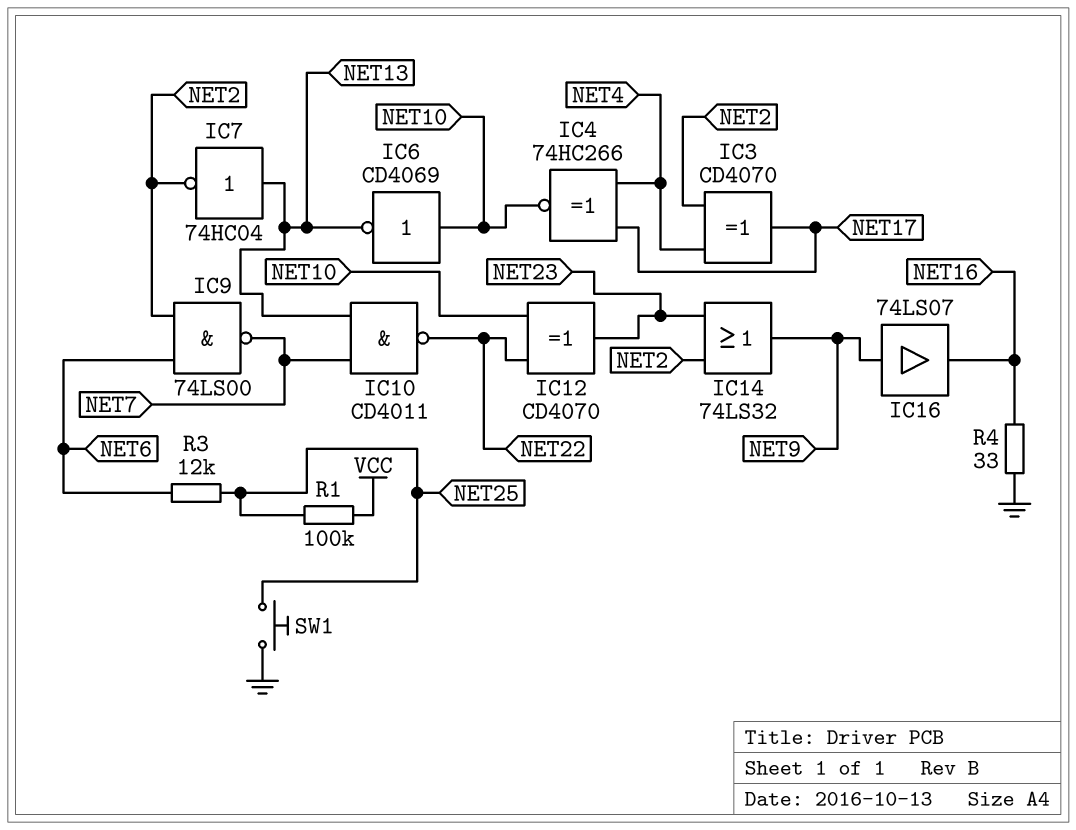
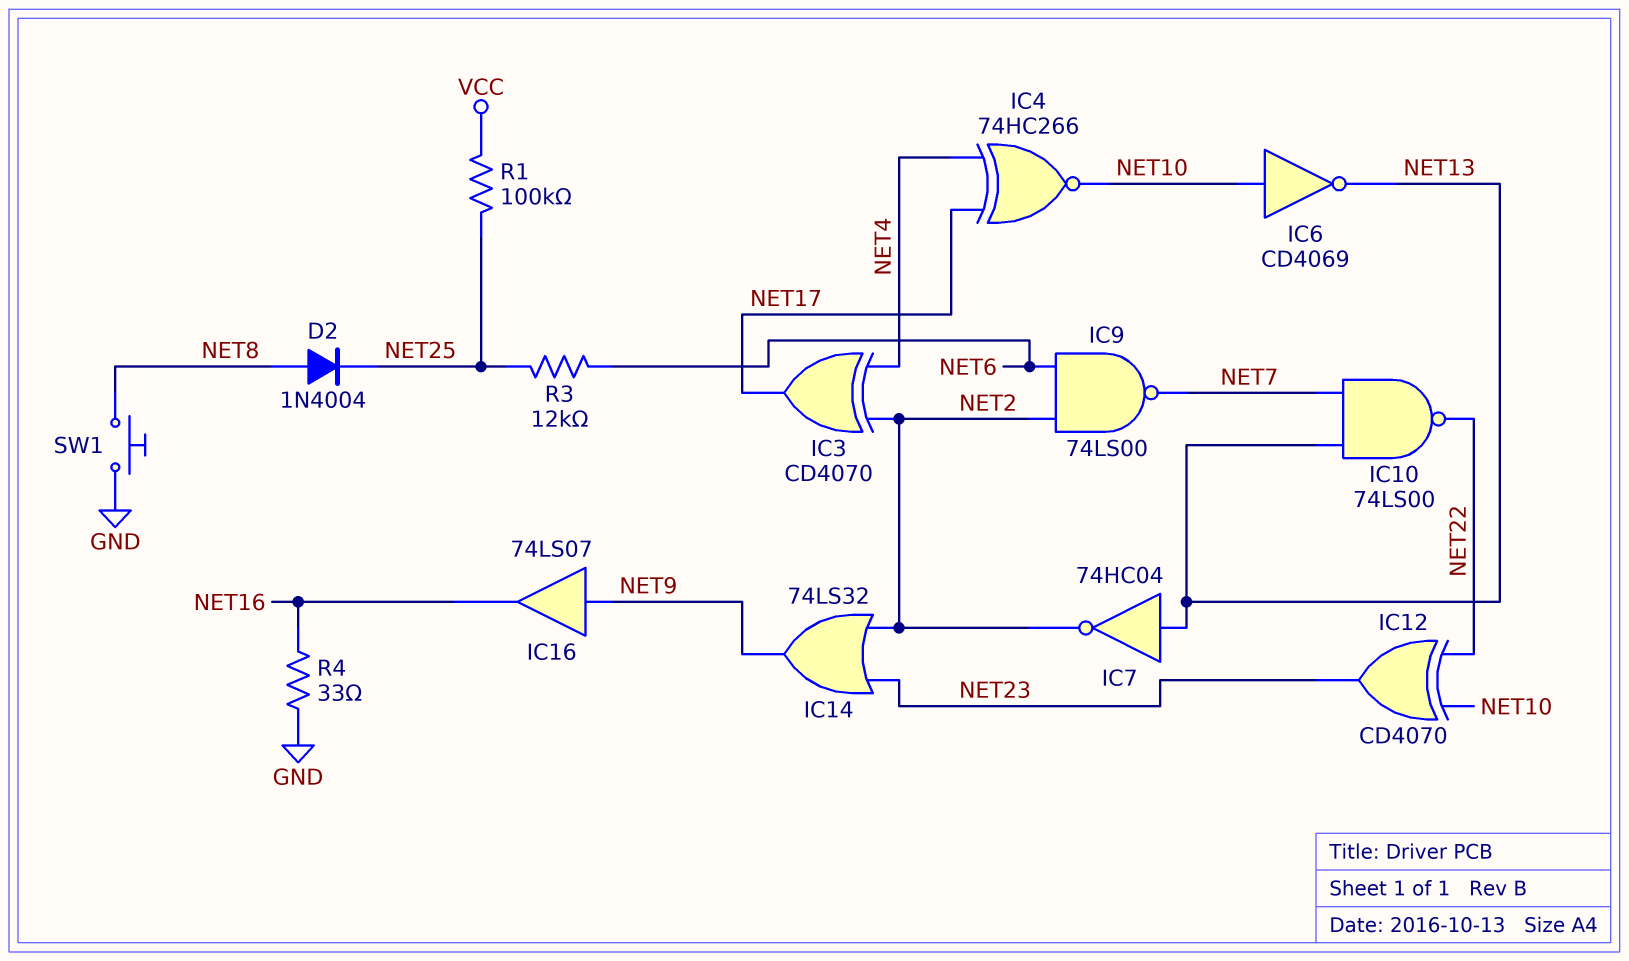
D2: none -> diode 1N4004 (A NET8, K NET25)
IC10: NAND CD4011 (in NET7, in NET13, out NET22) -> NAND 74LS00 (in NET7, in NET13, out NET22)
SW1: button (GND, NET25) -> button (GND, NET8)

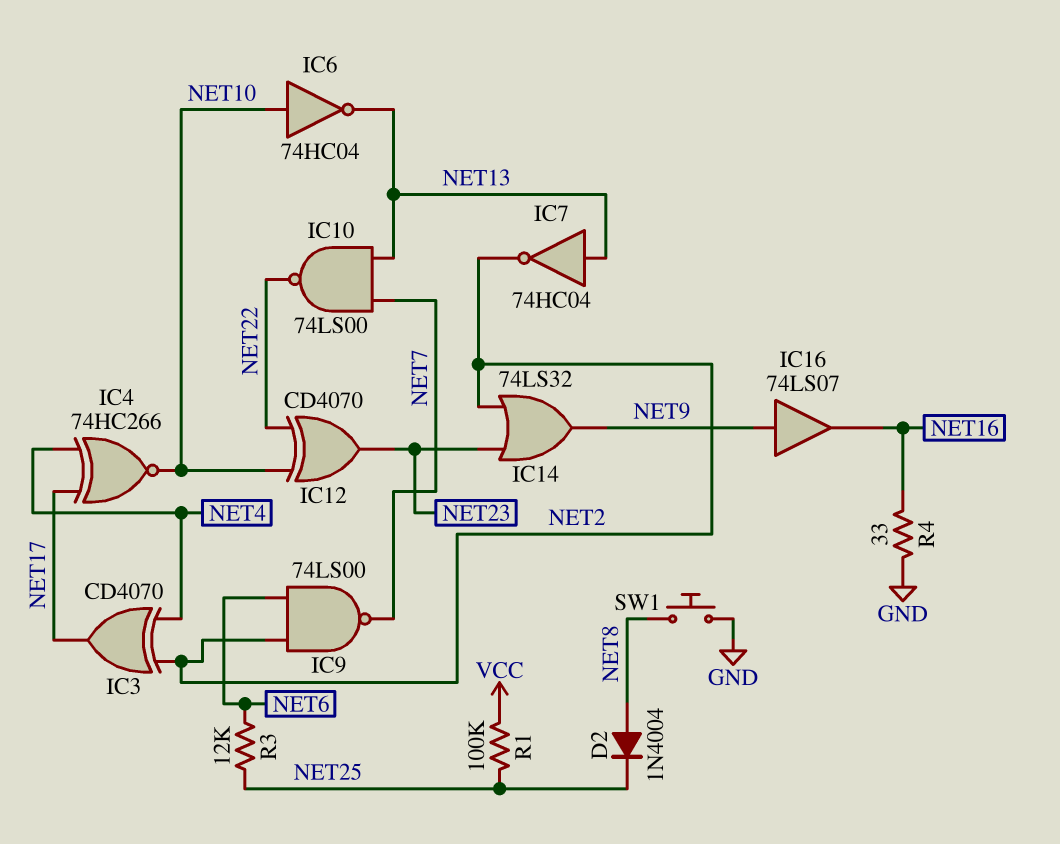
IC6: NOT CD4069 (in NET10, out NET13) -> NOT 74HC04 (in NET10, out NET13)

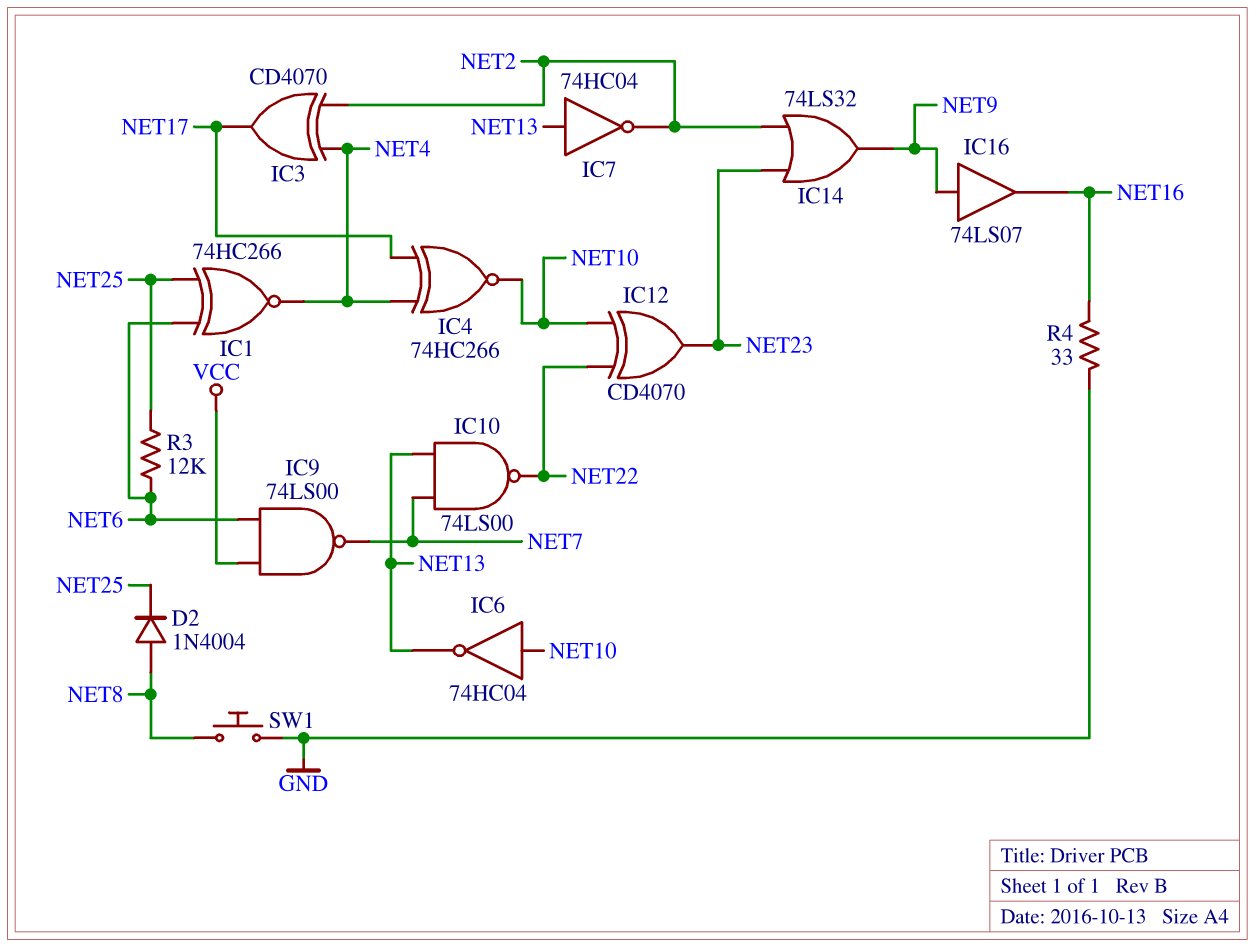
IC1: none -> XNOR 74HC266 (in NET6, in NET25, out NET4)
IC9: NAND 74LS00 (in NET2, in NET6, out NET7) -> NAND 74LS00 (in NET6, in VCC, out NET7)
R1: 100k (NET25, VCC) -> none

